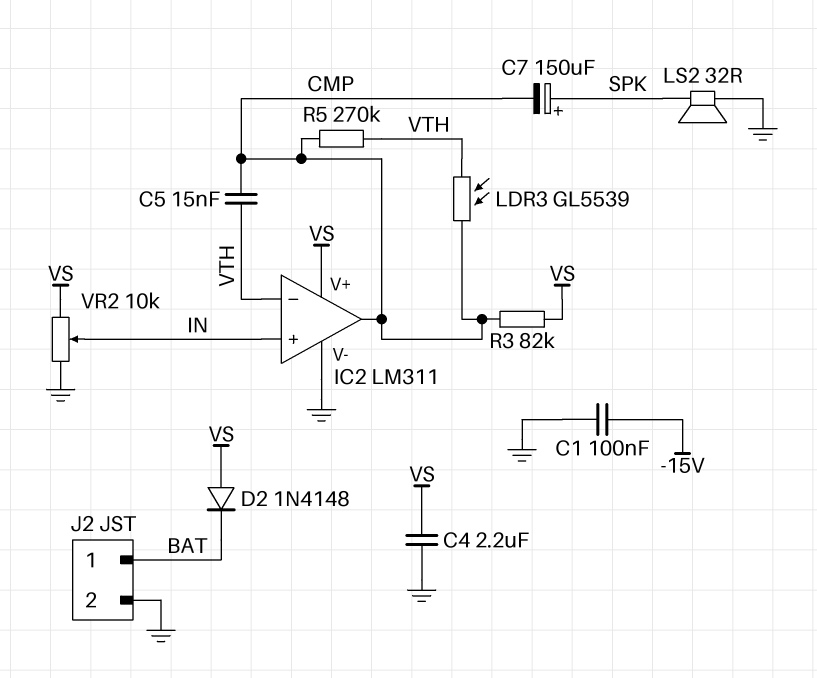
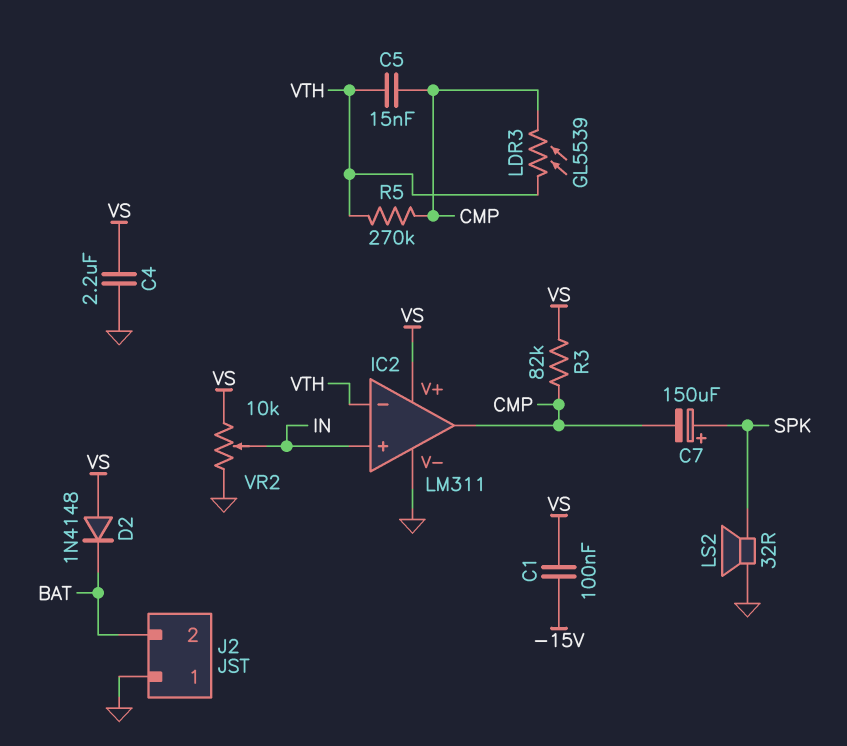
C1: 100nF (-15V, GND) -> 100nF (-15V, VS)
J2 pin 1: BAT -> GND
J2 pin 2: GND -> BAT

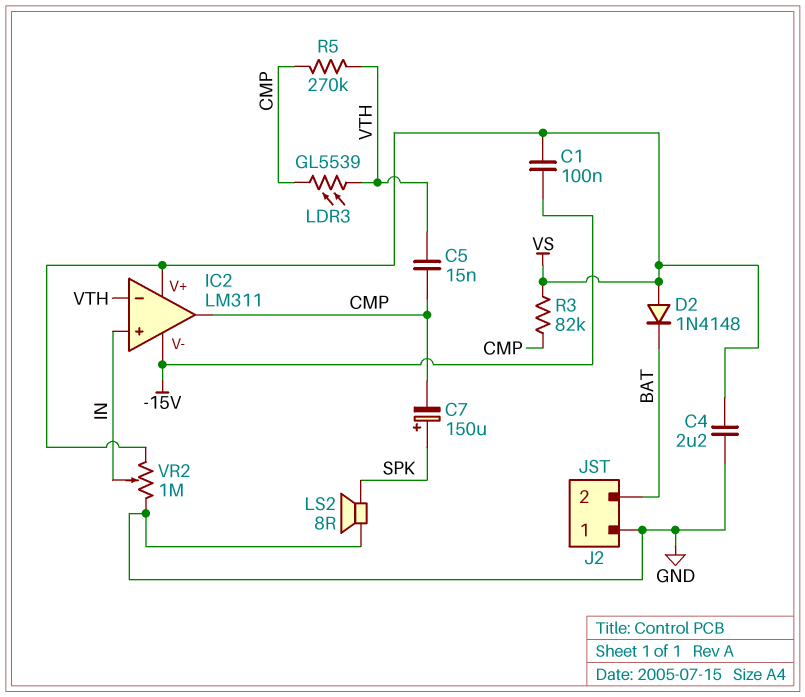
IC2 pin V-: GND -> -15V
LS2: speaker 32R (GND, SPK) -> speaker 8R (GND, SPK)
VR2: 10k (GND, VS, wiper IN) -> 1M (GND, VS, wiper IN)

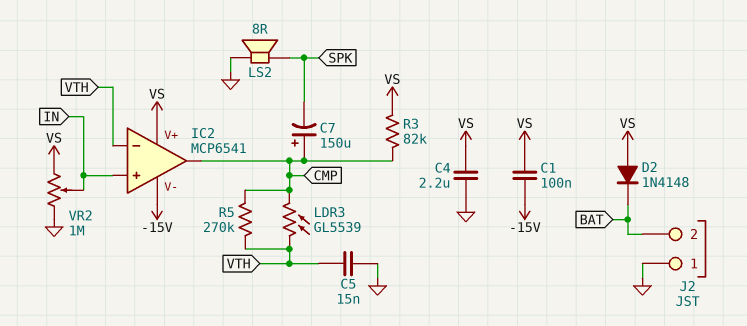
C5: 15nF (CMP, VTH) -> 15nF (GND, VTH)
C7: 150uF (plus SPK, minus CMP) -> 150uF (plus CMP, minus SPK)
IC2: LM311 -> MCP6541

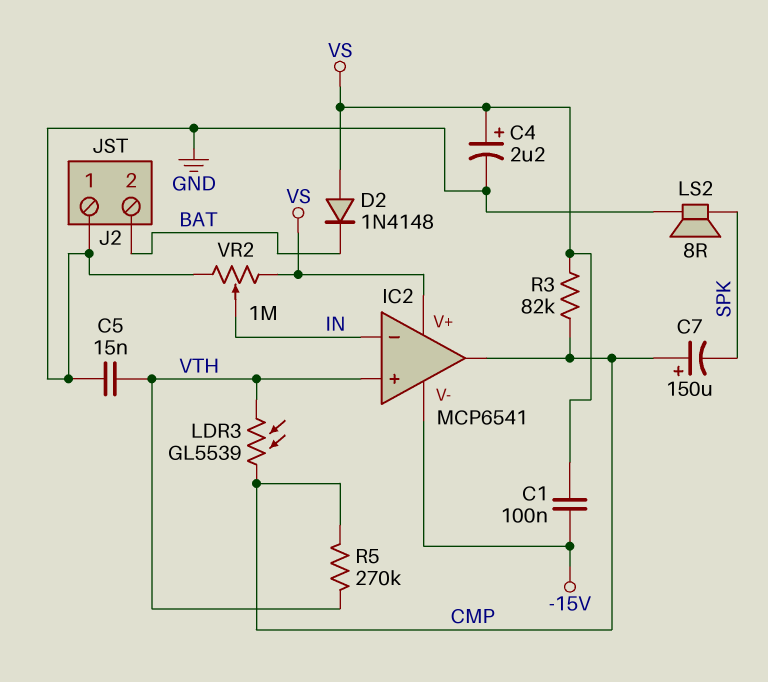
C4: 2.2uF (GND, VS) -> 2.2uF (plus VS, minus GND)
IC2 pin in+: IN -> VTH
IC2 pin in-: VTH -> IN

